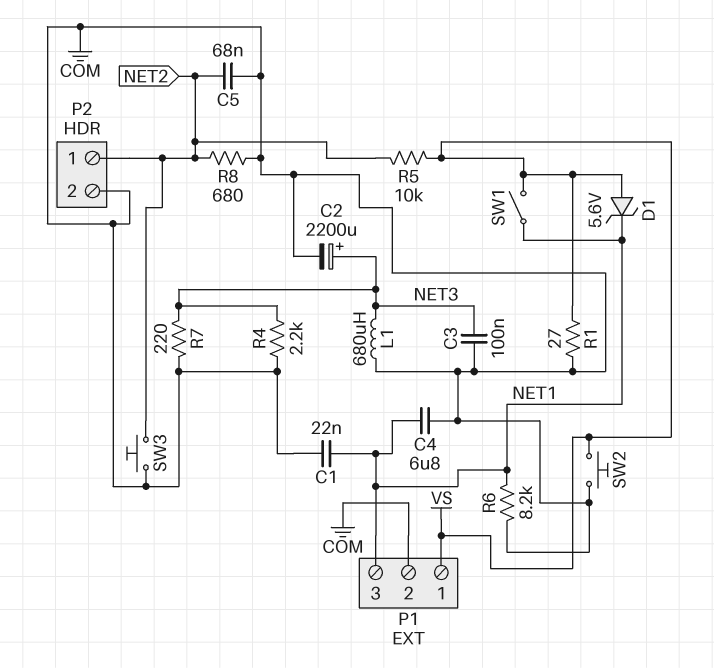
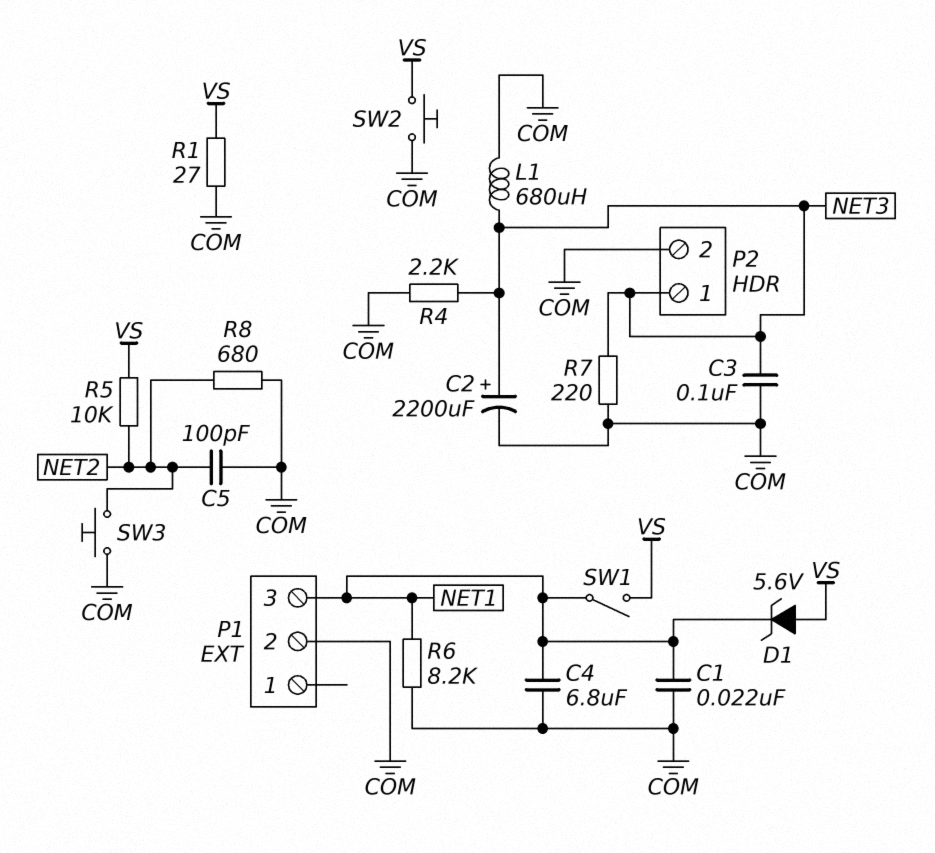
C5: 68nF (COM, NET2) -> 100pF (COM, NET2)
P1 pin 1: VS -> none
P2 pin 1: NET2 -> NET3

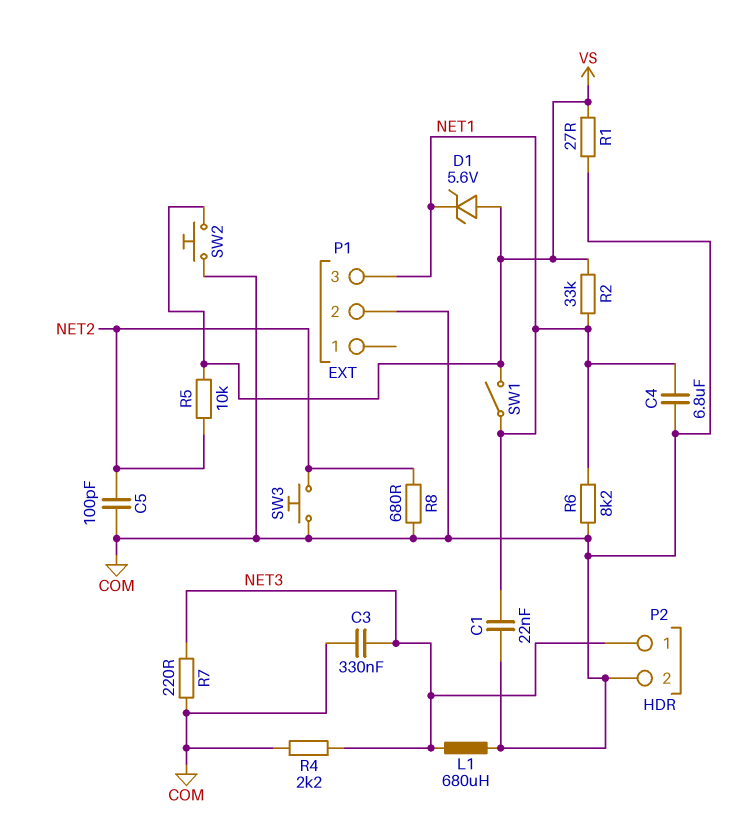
C2: 2200uF (plus NET3, minus COM) -> none
C3: 100nF (COM, NET3) -> 330nF (COM, NET3)
R2: none -> 33k (NET1, VS)

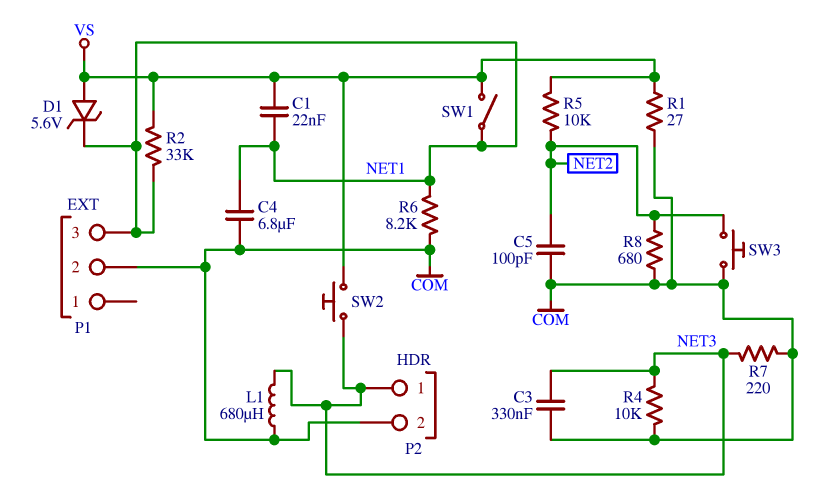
C1: 22nF (COM, NET1) -> 22nF (NET1, VS)
R4: 2.2k (COM, NET3) -> 10k (COM, NET3)
SW2: button (COM, VS) -> button (NET3, VS)

